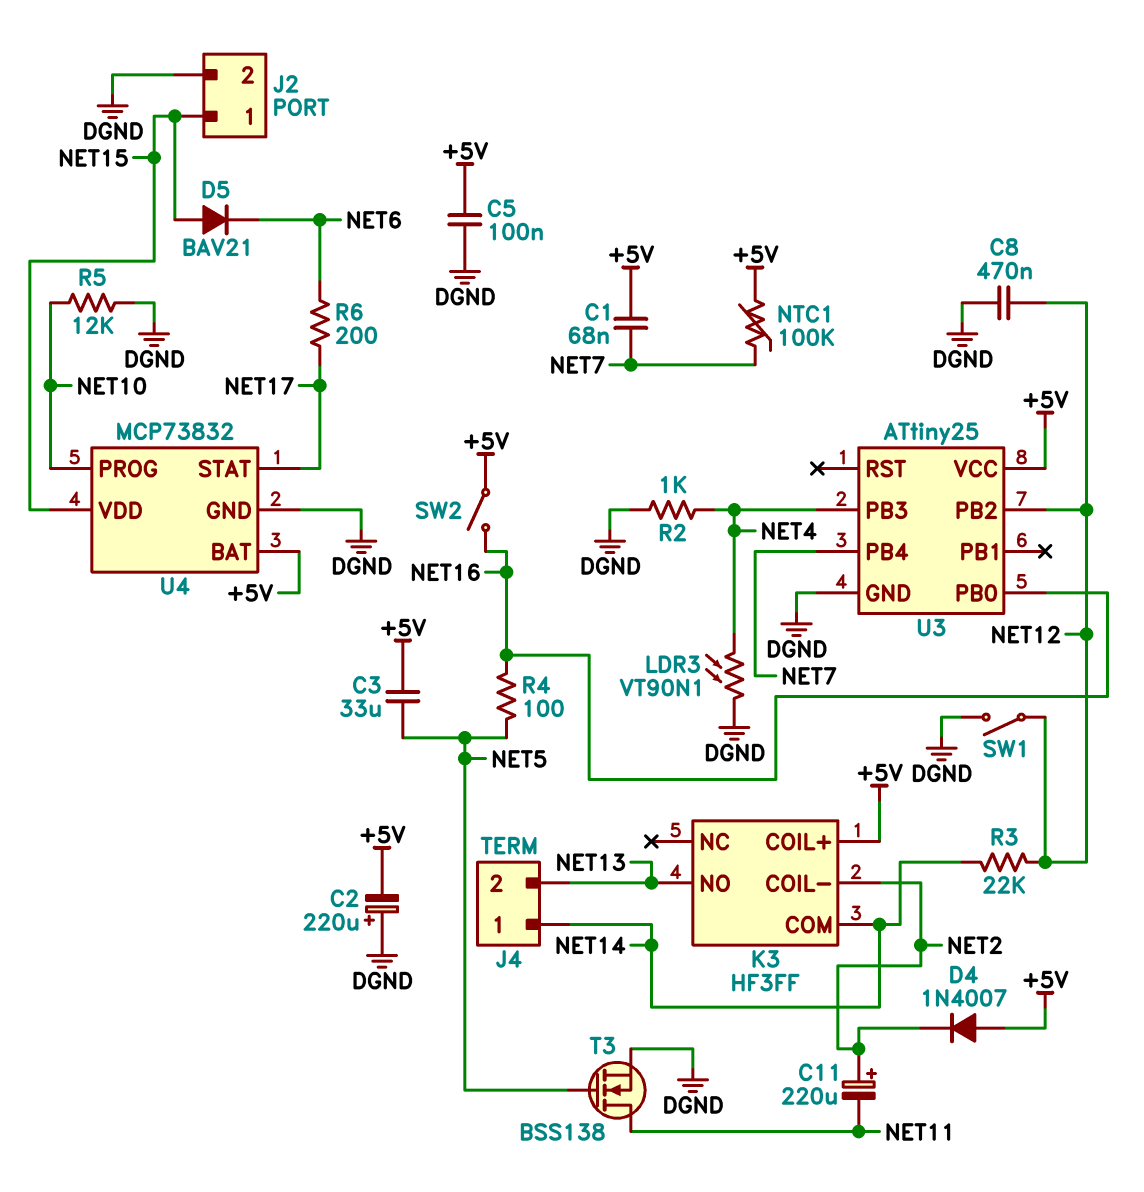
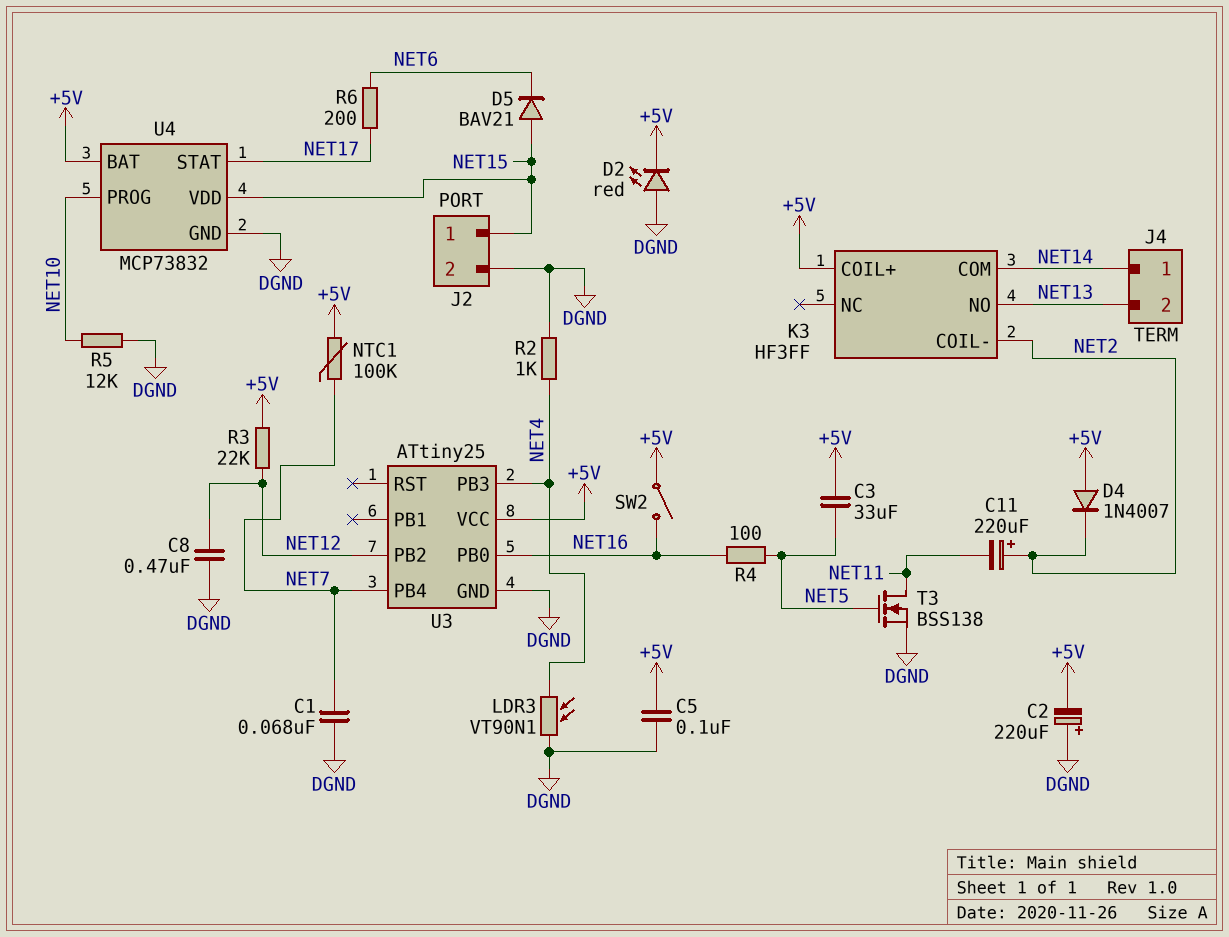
C1: 68nF (+5V, NET7) -> 68nF (DGND, NET7)
D2: none -> LED red (A DGND, K +5V)
R3: 22k (NET12, NET14) -> 22k (+5V, NET12)
SW1: switch (DGND, NET12) -> none

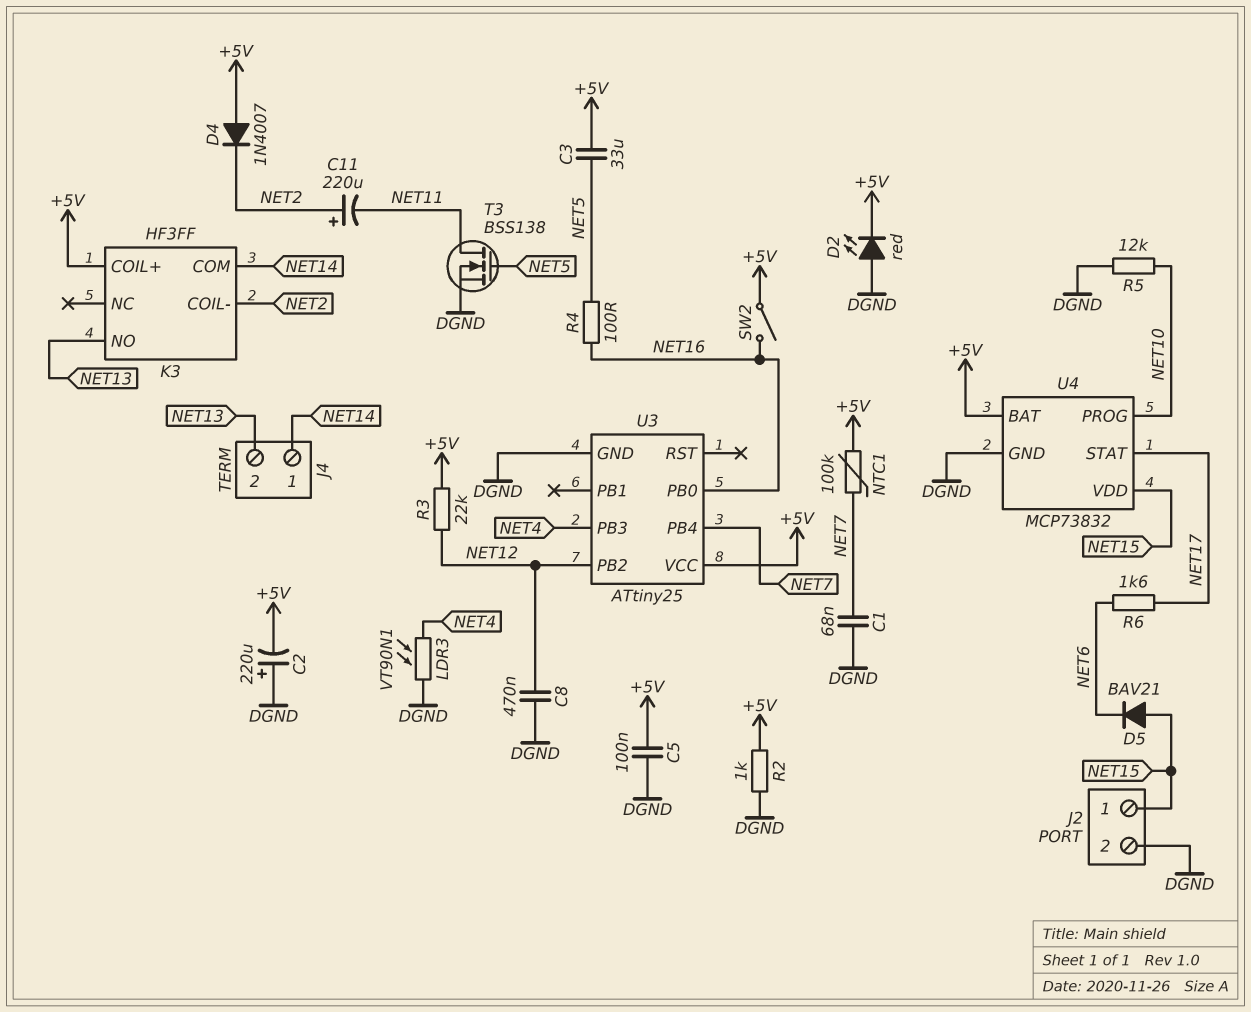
R2: 1k (DGND, NET4) -> 1k (+5V, DGND)
R6: 200 (NET6, NET17) -> 1.6k (NET6, NET17)

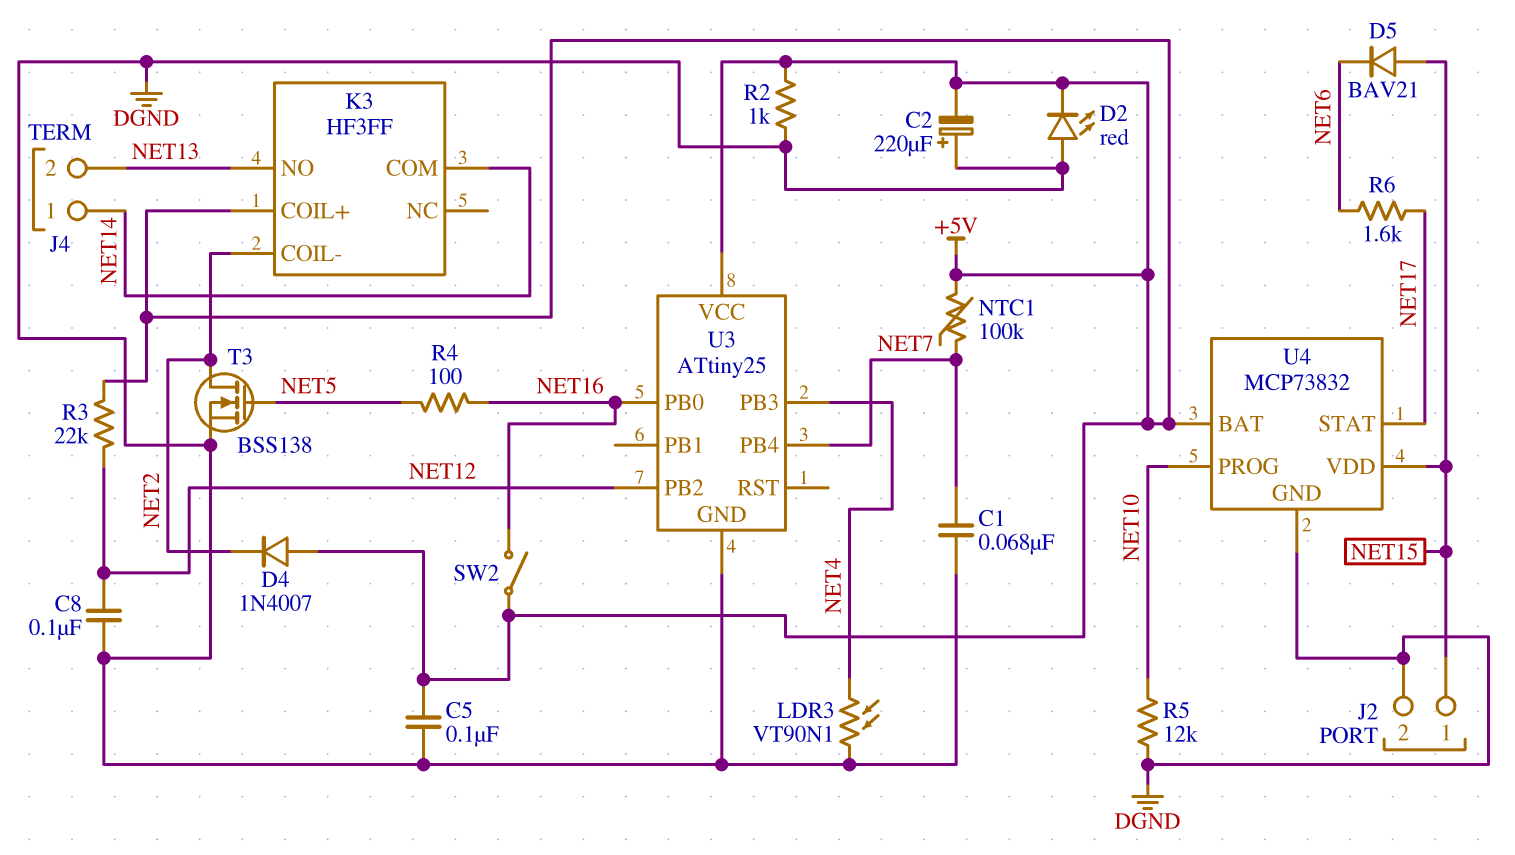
C3: 33uF (+5V, NET5) -> none
C8: 470nF (DGND, NET12) -> 100nF (DGND, NET12)
C11: 220uF (plus NET2, minus NET11) -> none
T3: NMOS BSS138 (G NET5, D NET11, S DGND) -> NMOS BSS138 (G NET5, D NET2, S DGND)

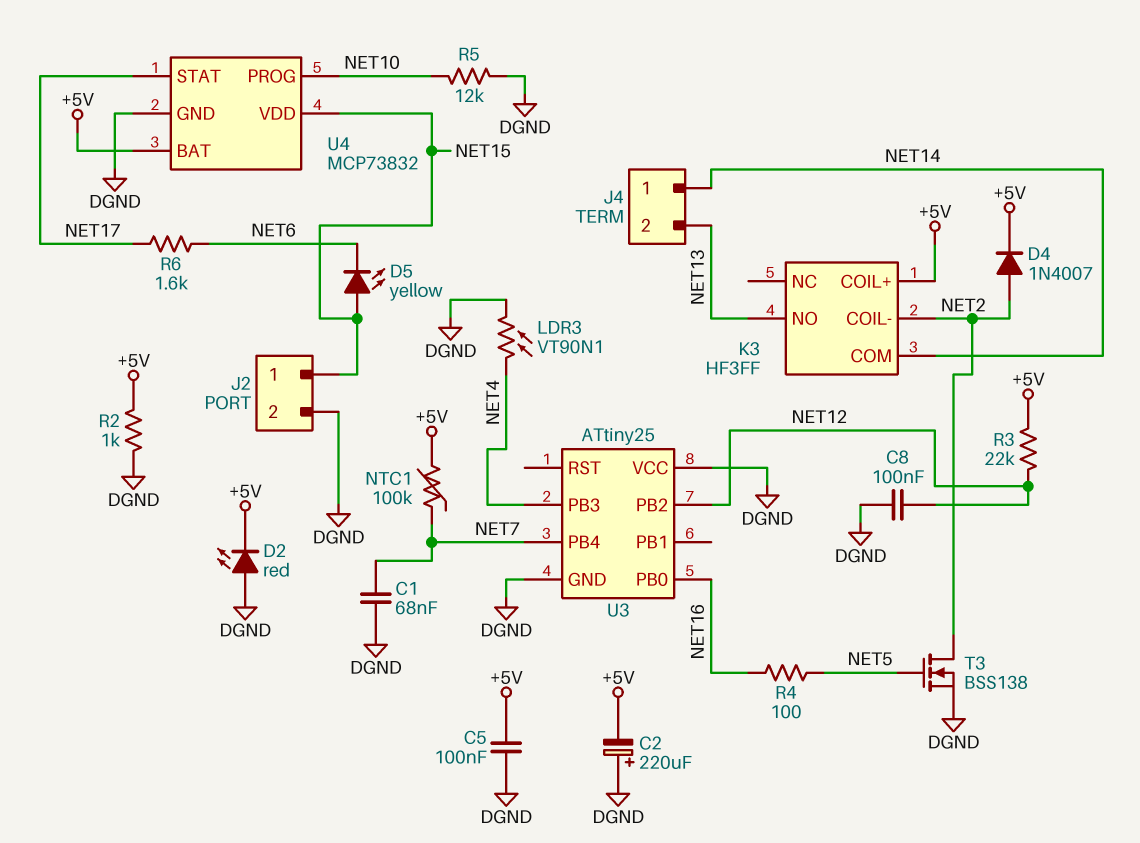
D4: diode 1N4007 (A +5V, K NET2) -> diode 1N4007 (A NET2, K +5V)
D5: diode BAV21 (A NET15, K NET6) -> LED yellow (A NET15, K NET6)
SW2: switch (+5V, NET16) -> none
U3 pin VCC: +5V -> DGND

